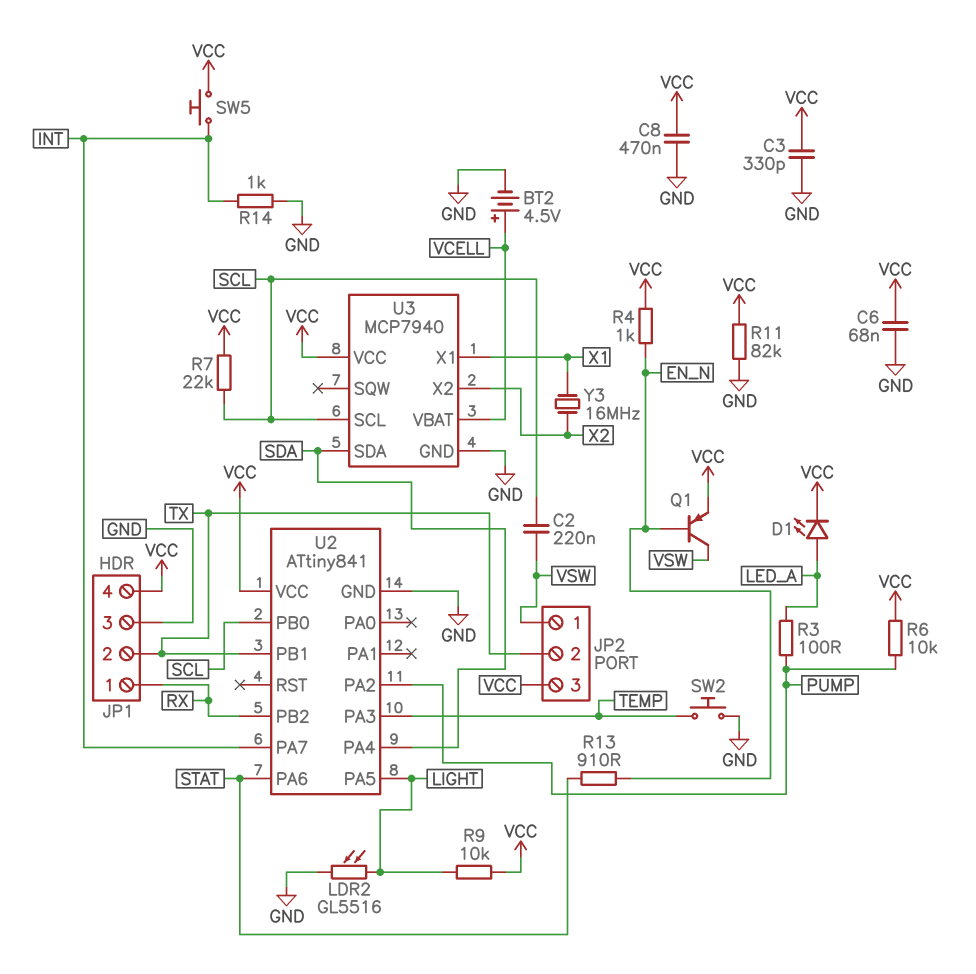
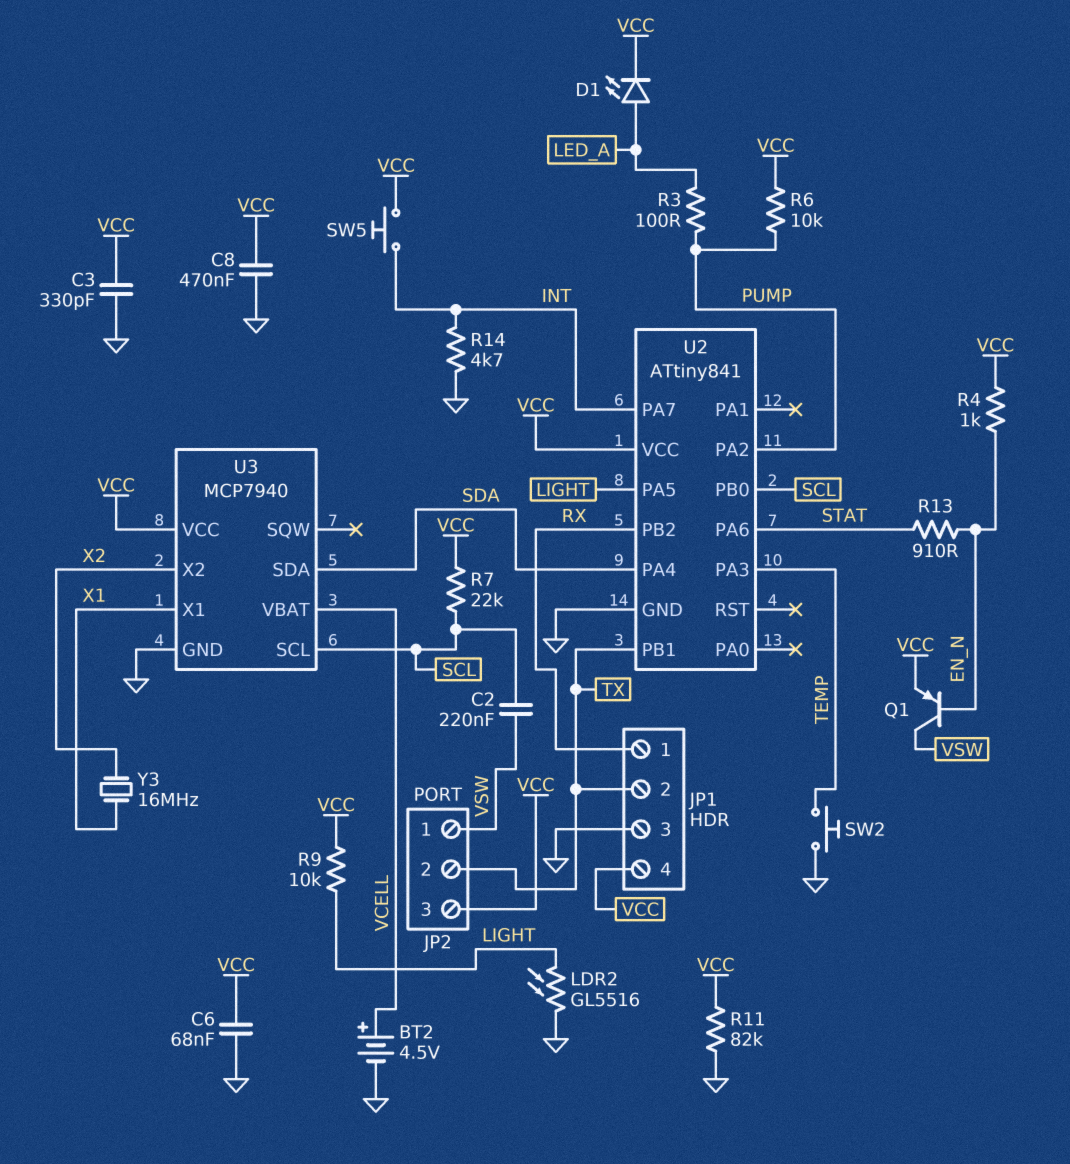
R14: 1k (GND, INT) -> 4.7k (GND, INT)

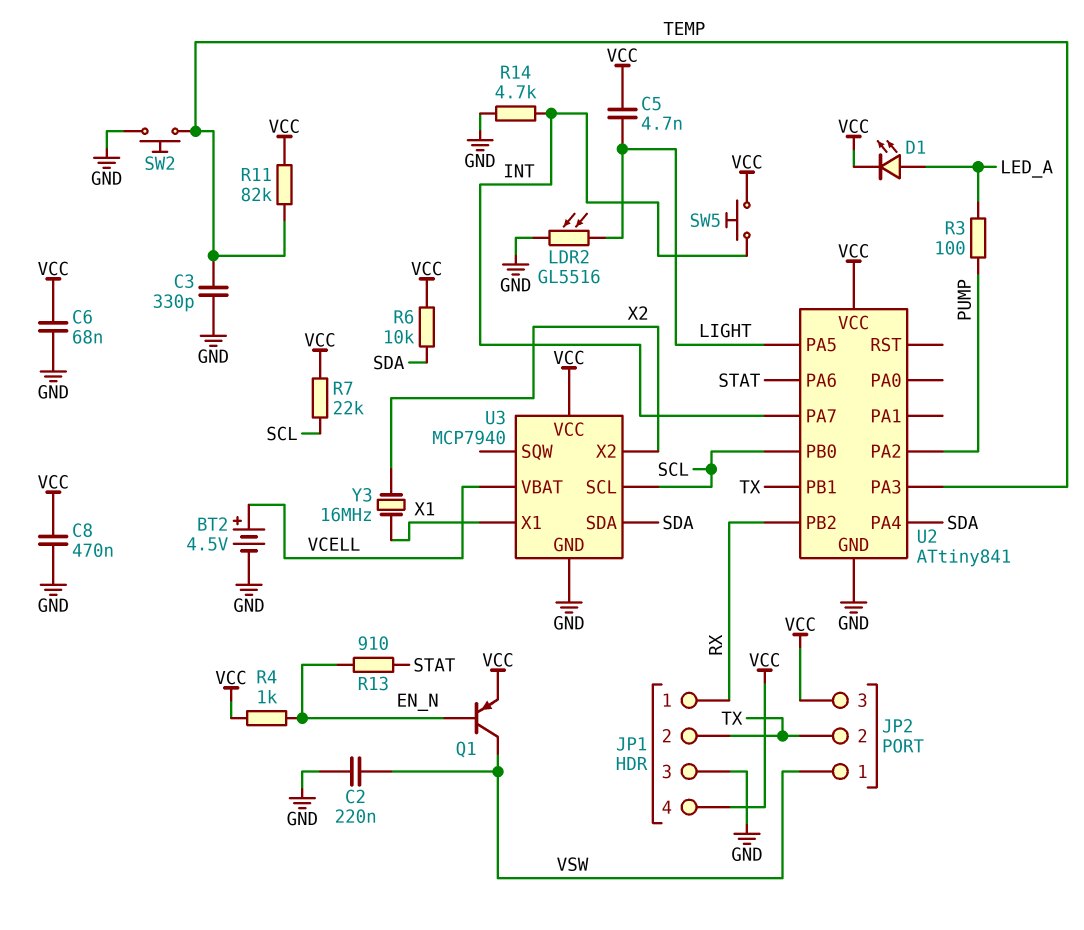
C2: 220nF (SCL, VSW) -> 220nF (GND, VSW)
C3: 330pF (GND, VCC) -> 330pF (GND, TEMP)
C5: none -> 4.7nF (LIGHT, VCC)
R6: 10k (PUMP, VCC) -> 10k (SDA, VCC)
R9: 10k (LIGHT, VCC) -> none
R11: 82k (GND, VCC) -> 82k (TEMP, VCC)

